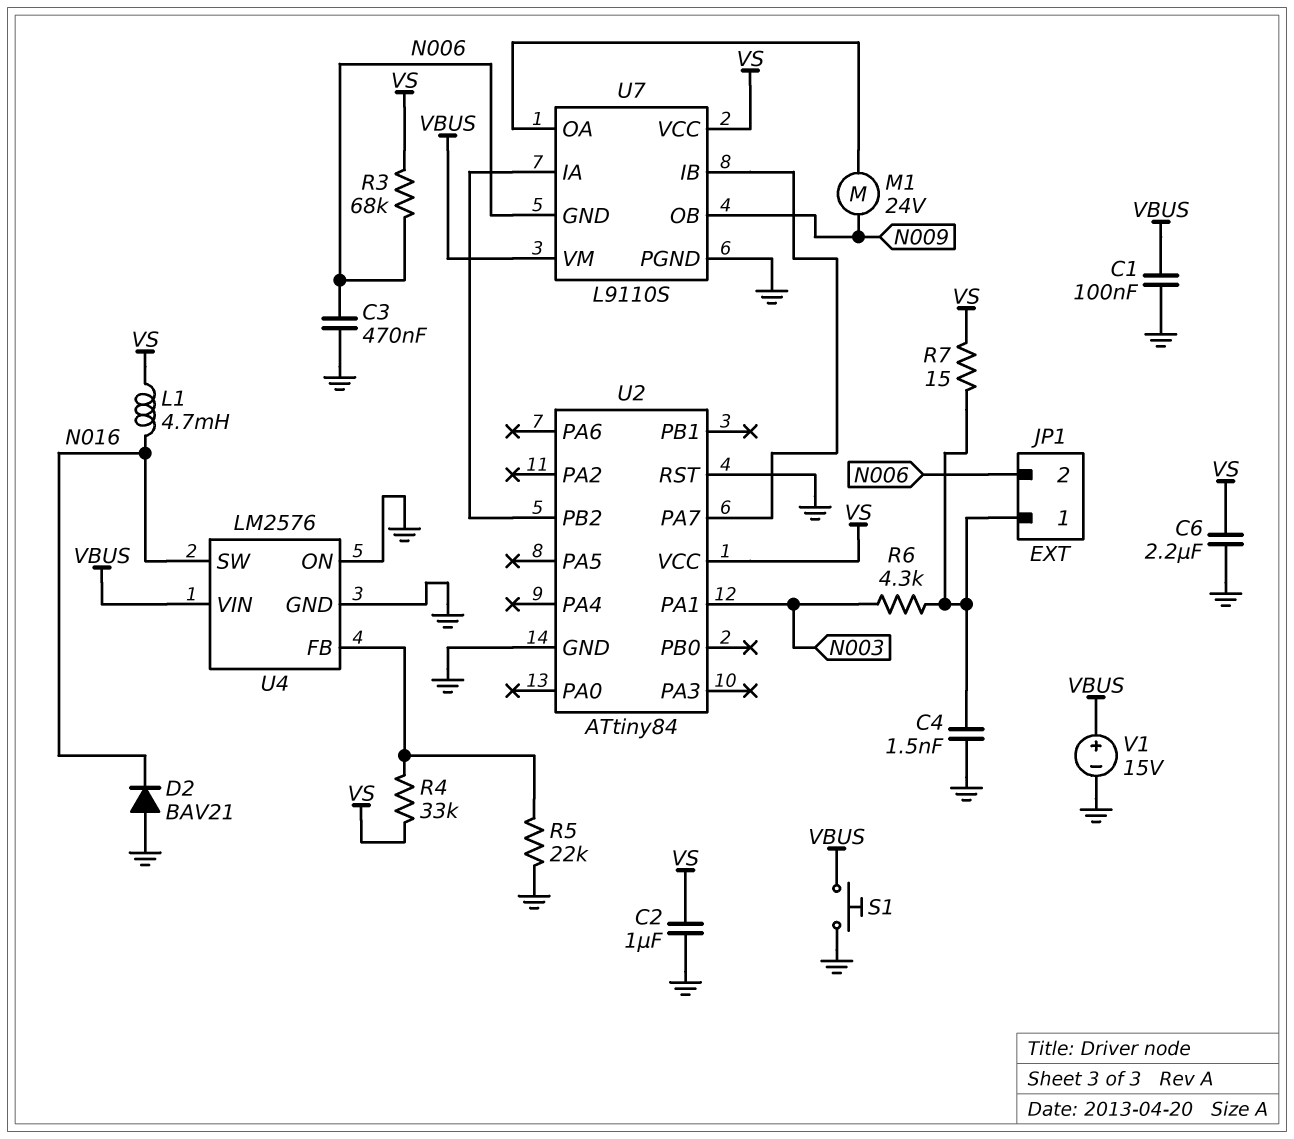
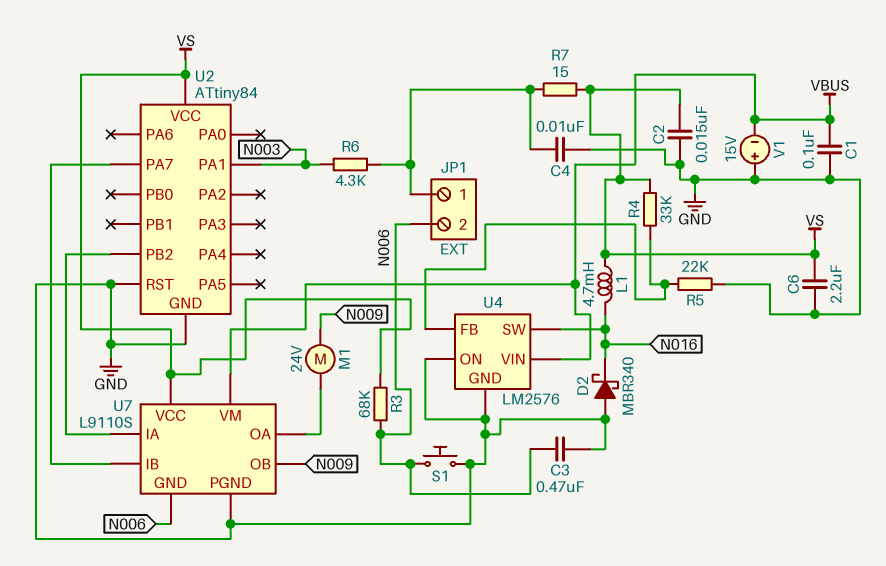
C2: 1uF (GND, VS) -> 15nF (GND, VS)
C4: 1.5nF (GND, JP1/1) -> 10nF (GND, JP1/1)
D2: diode BAV21 (A GND, K N016) -> schottky MBR340 (A GND, K N016)
S1: button (GND, VBUS) -> button (GND, N006)
V1: 15V (plus VBUS, minus GND) -> 15V (plus GND, minus VBUS)

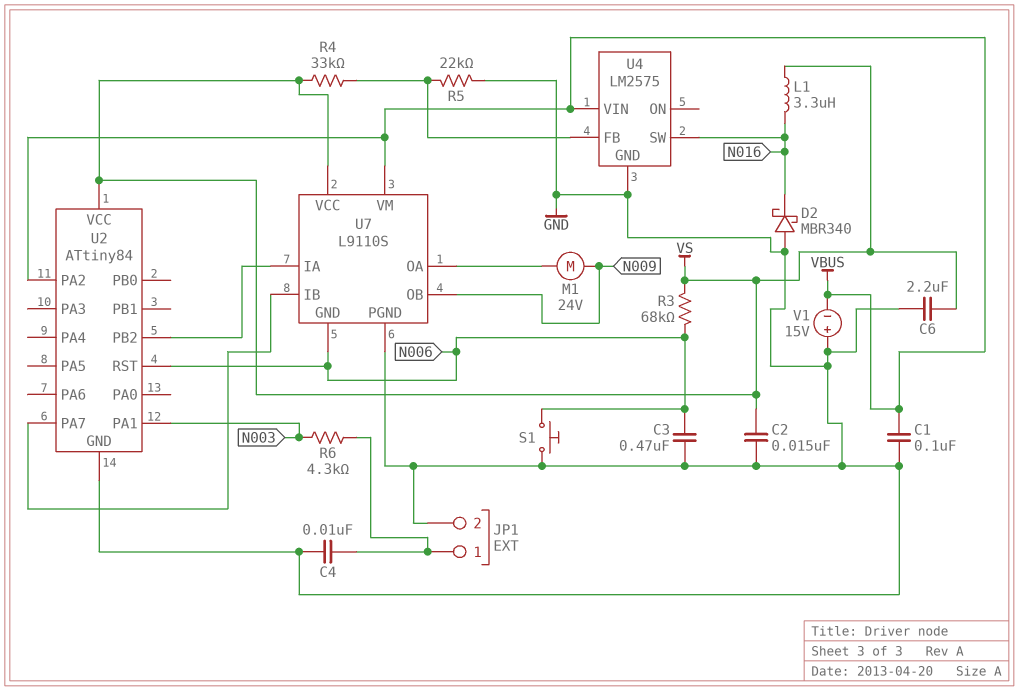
JP1 pin 2: N006 -> GND
L1: 4.7mH (N016, VS) -> 3.3uH (N016, VS)
R7: 15 (JP1/1, VS) -> none
U2 pin PA2: none -> VBUS
U2 pin RST: GND -> N006
U4: LM2576 -> LM2575
U4 pin ON: GND -> none

